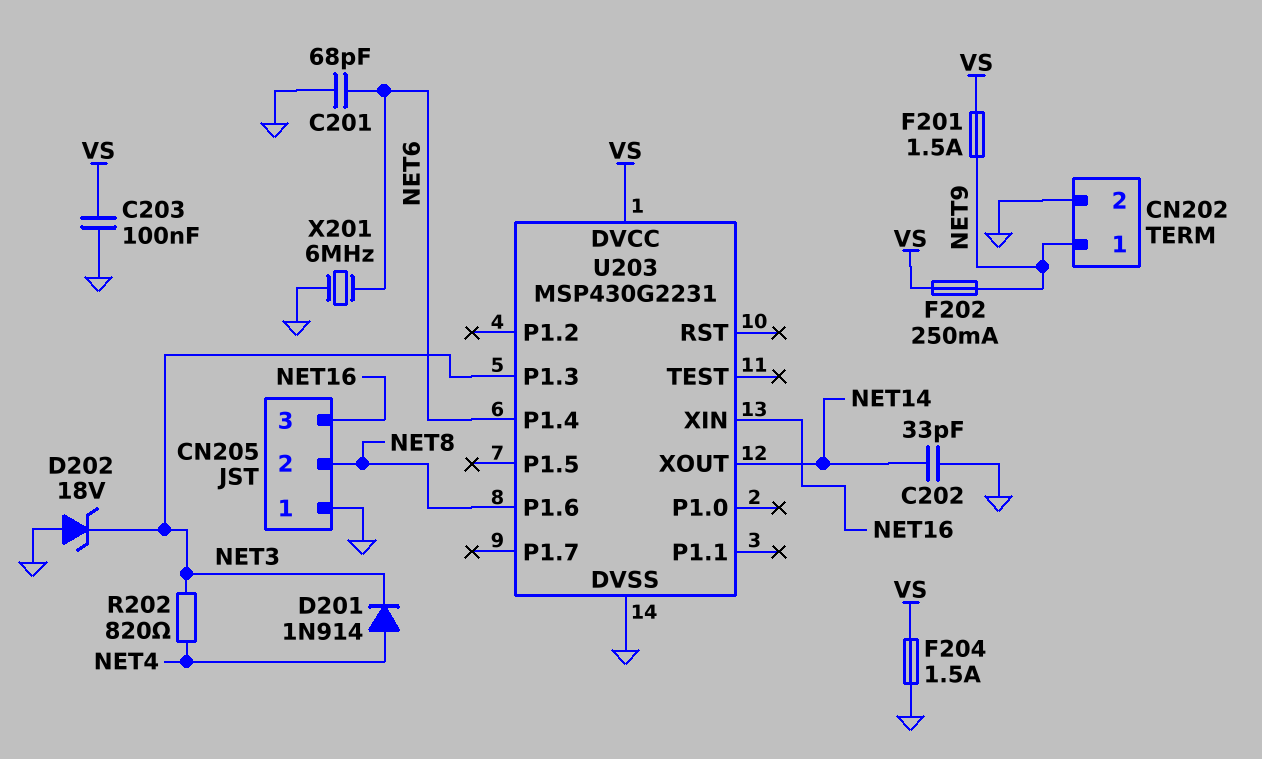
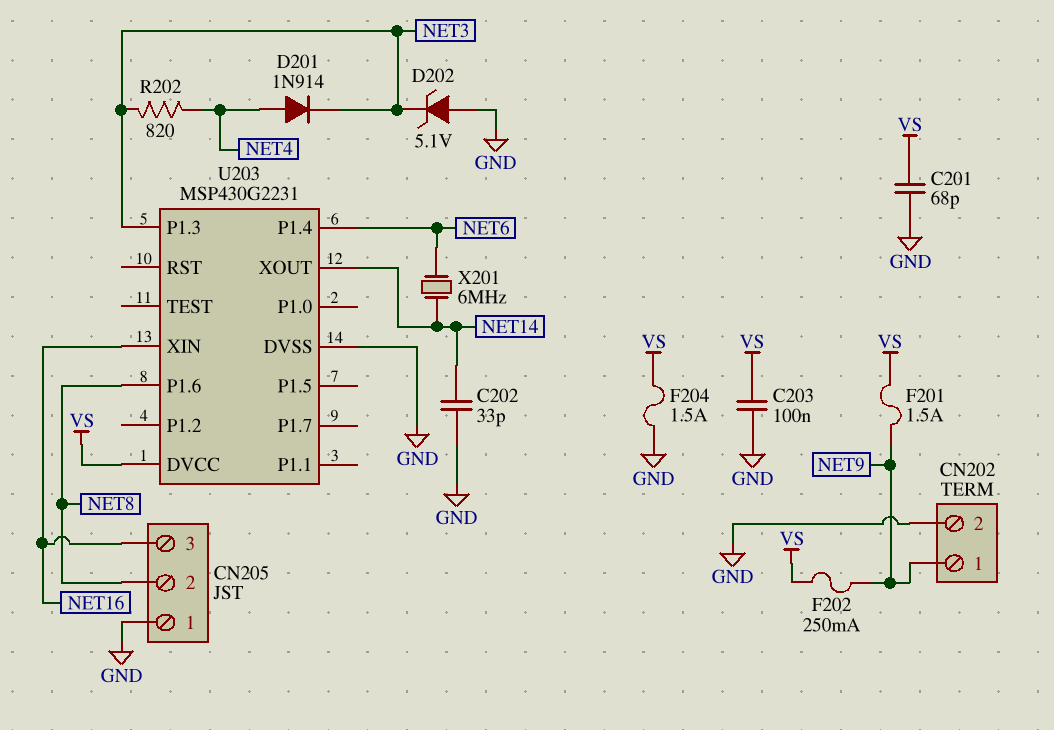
C201: 68pF (GND, NET6) -> 68pF (GND, VS)
D202: zener 18V (A GND, K NET3) -> zener 5.1V (A GND, K NET3)
X201: 6MHz (GND, NET6) -> 6MHz (NET6, NET14)

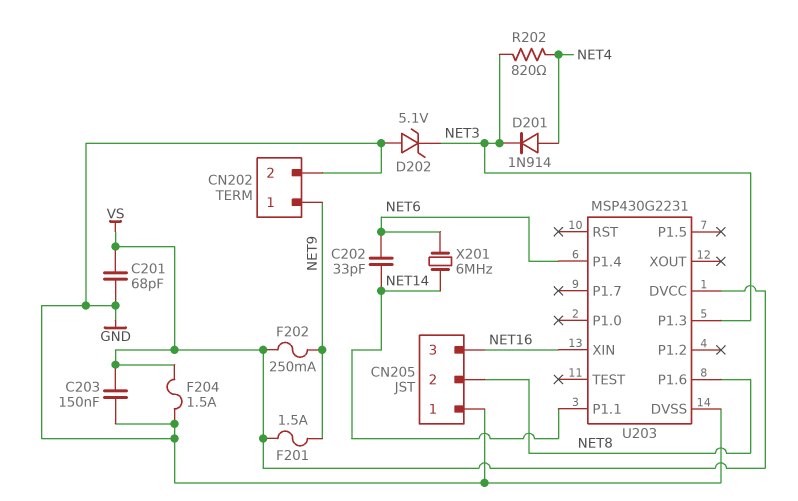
C202: 33pF (GND, NET14) -> 33pF (NET6, NET14)
C203: 100nF (GND, VS) -> 150nF (GND, VS)
U203 pin P1.1: none -> NET14
U203 pin XOUT: NET14 -> none

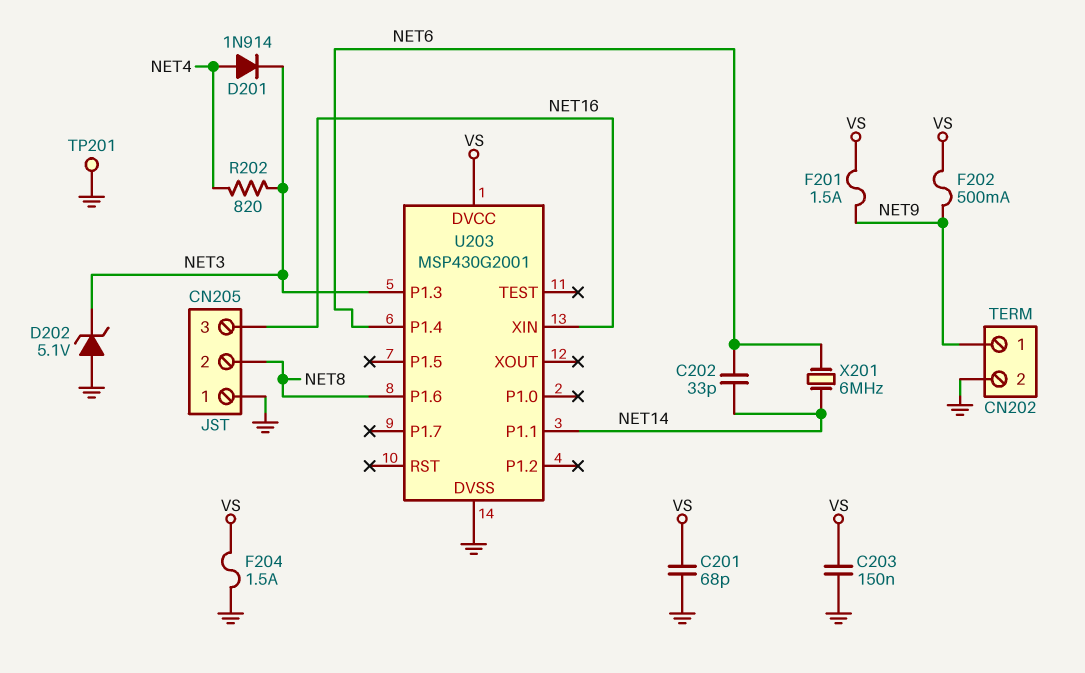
F202: 250mA (NET9, VS) -> 500mA (NET9, VS)
TP201: none -> test point (GND)
U203: MSP430G2231 -> MSP430G2001

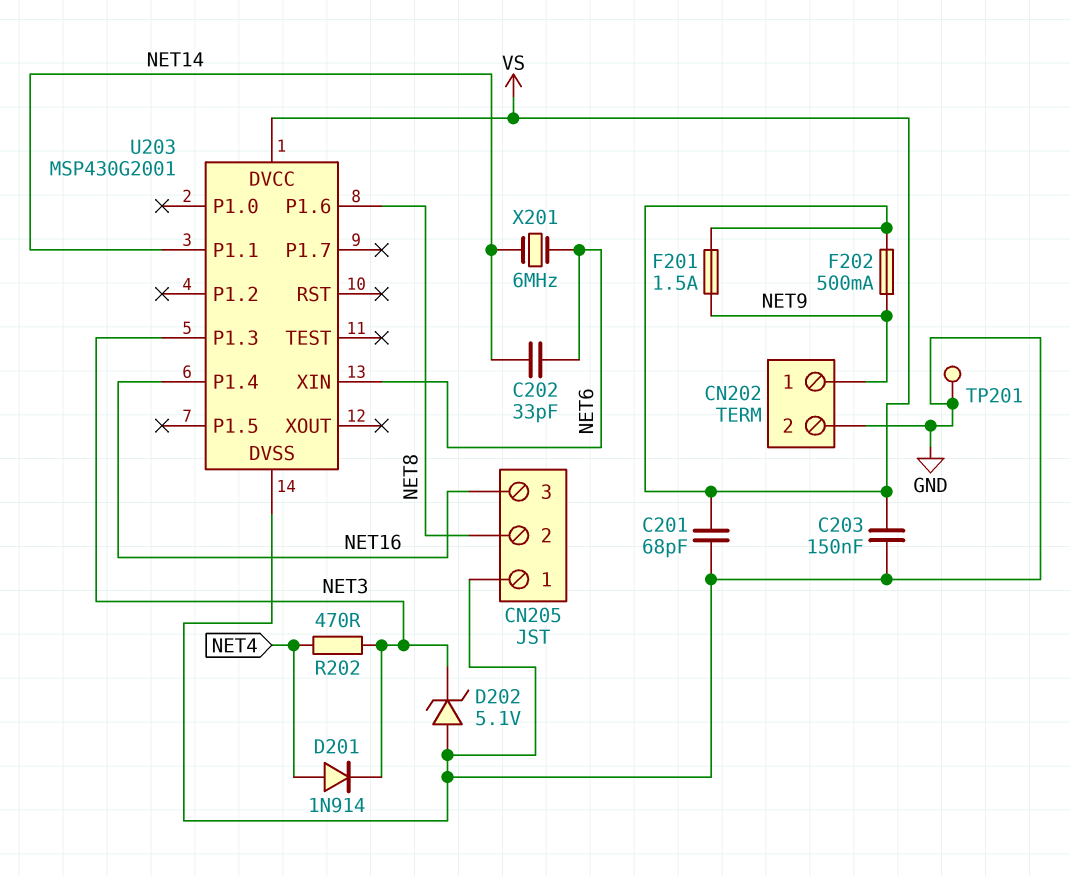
F204: 1.5A (GND, VS) -> none
R202: 820 (NET3, NET4) -> 470 (NET3, NET4)
U203 pin P1.4: NET6 -> NET16
U203 pin XIN: NET16 -> NET6

